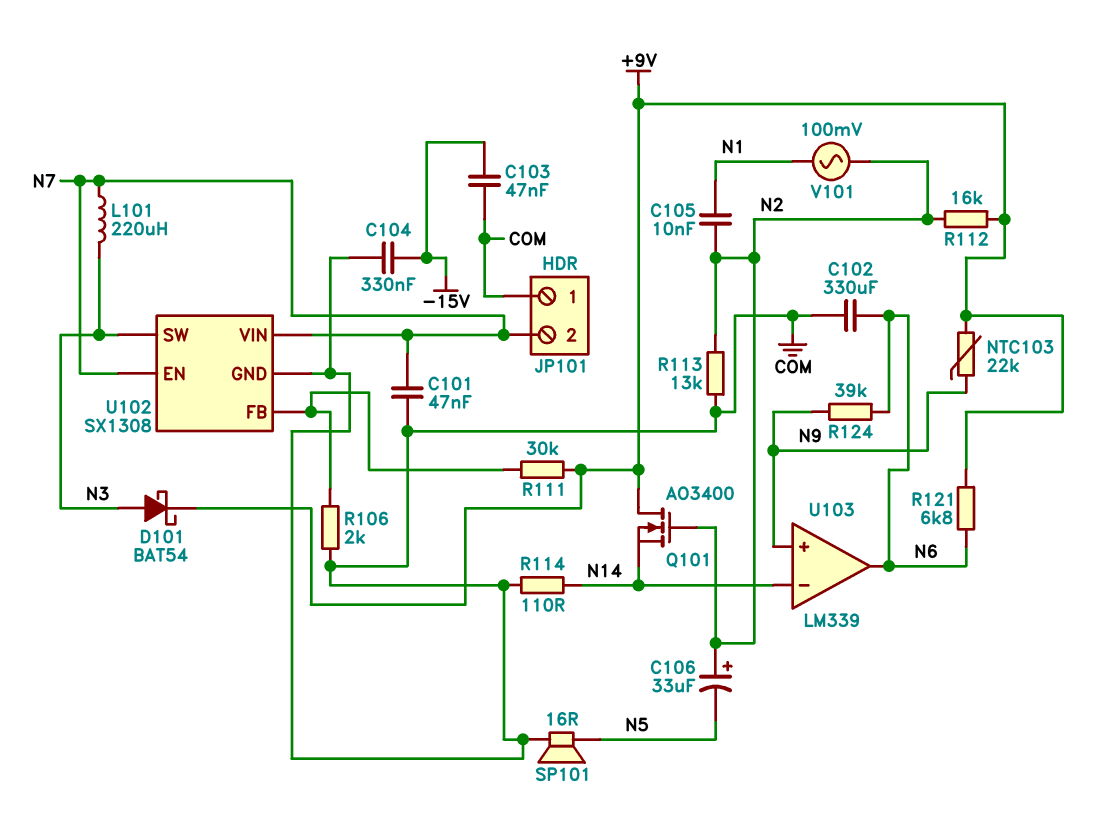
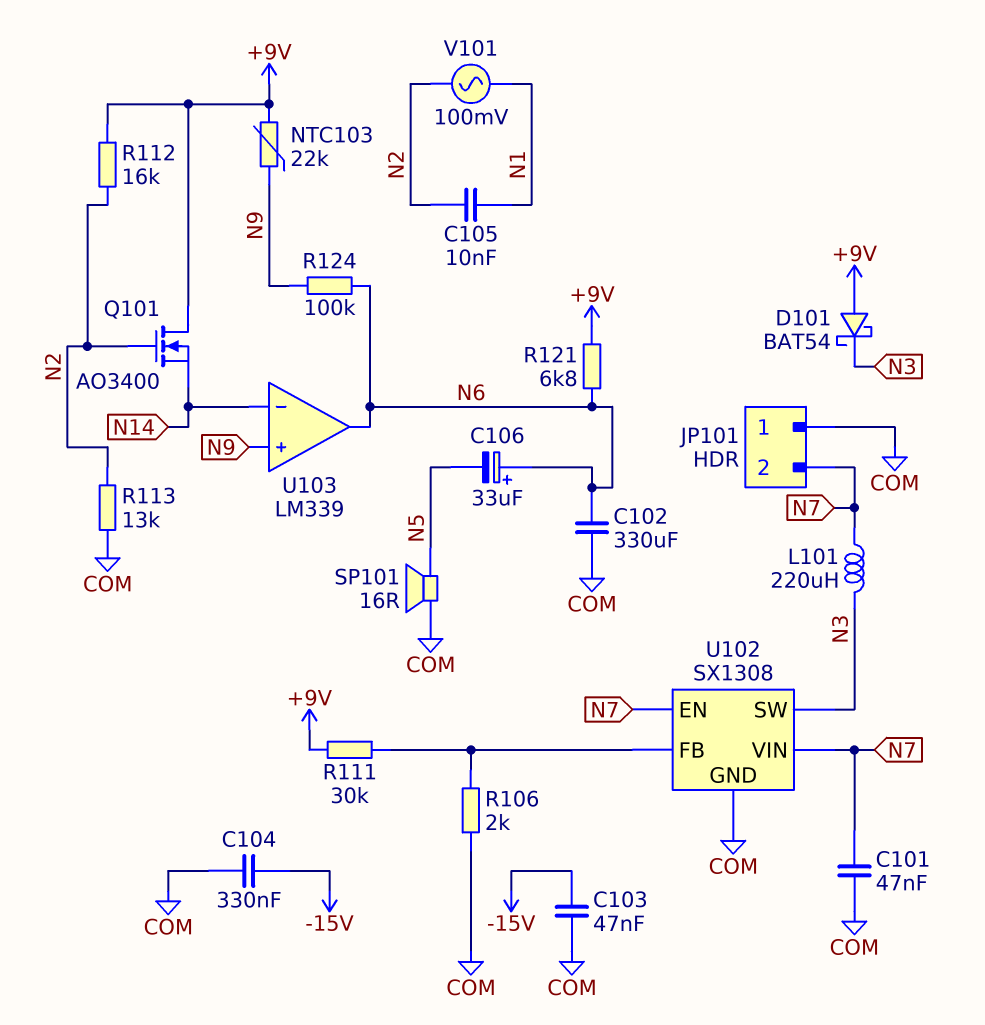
C106: 33uF (plus N2, minus N5) -> 33uF (plus N6, minus N5)
D101: schottky BAT54 (A N3, K +9V) -> schottky BAT54 (A +9V, K N3)
R114: 110 (COM, N14) -> none
R124: 39k (N6, N9) -> 100k (N6, N9)

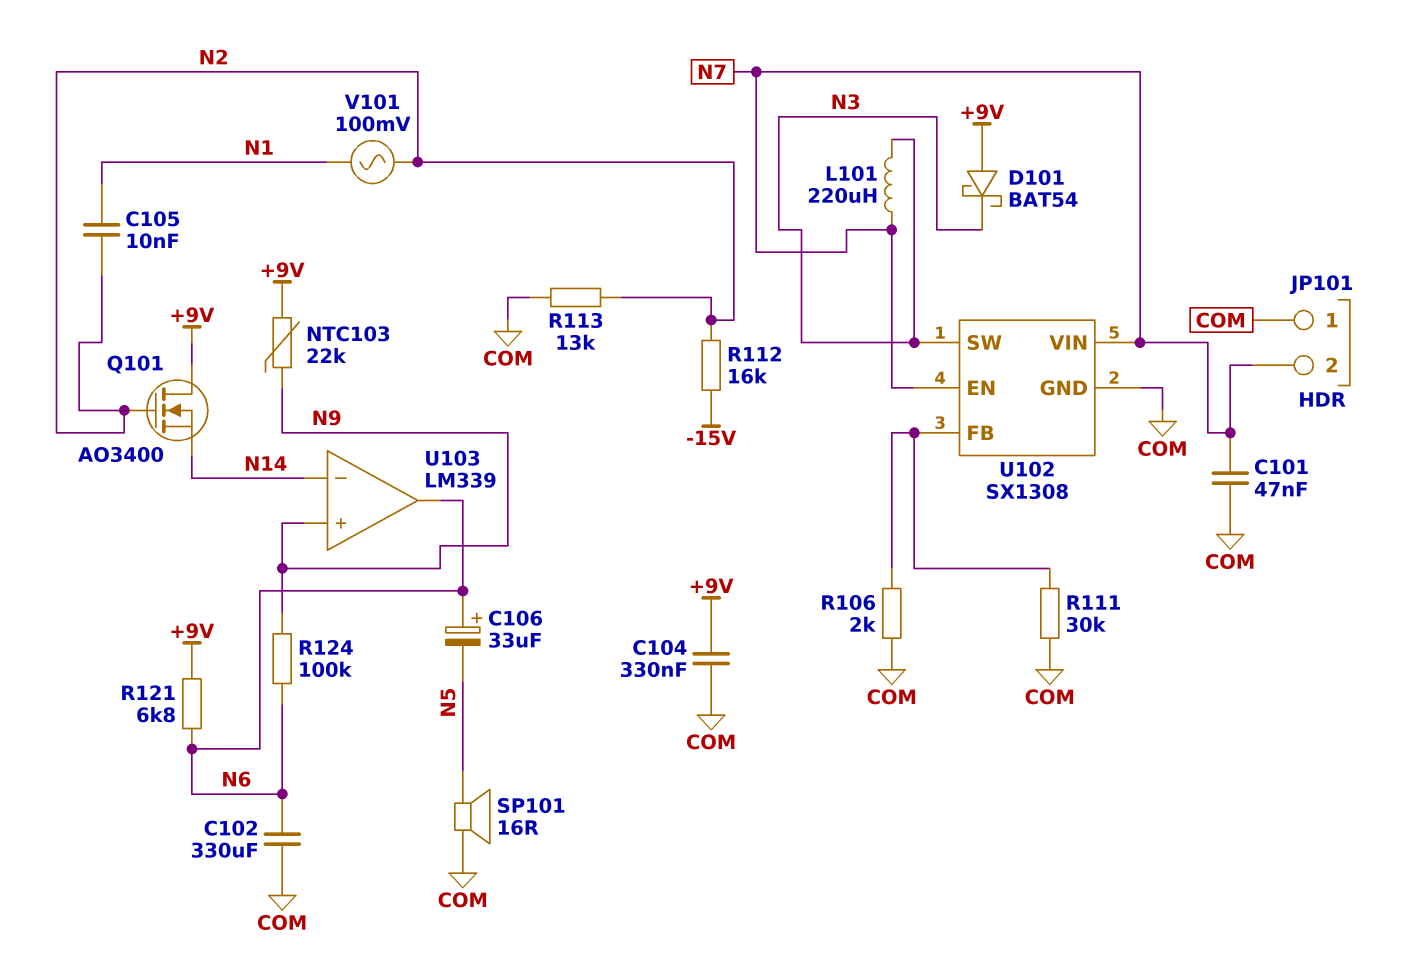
C103: 47nF (-15V, COM) -> none
C104: 330nF (-15V, COM) -> 330nF (+9V, COM)
R111: 30k (+9V, U102/FB) -> 30k (COM, U102/FB)
R112: 16k (+9V, N2) -> 16k (-15V, N2)

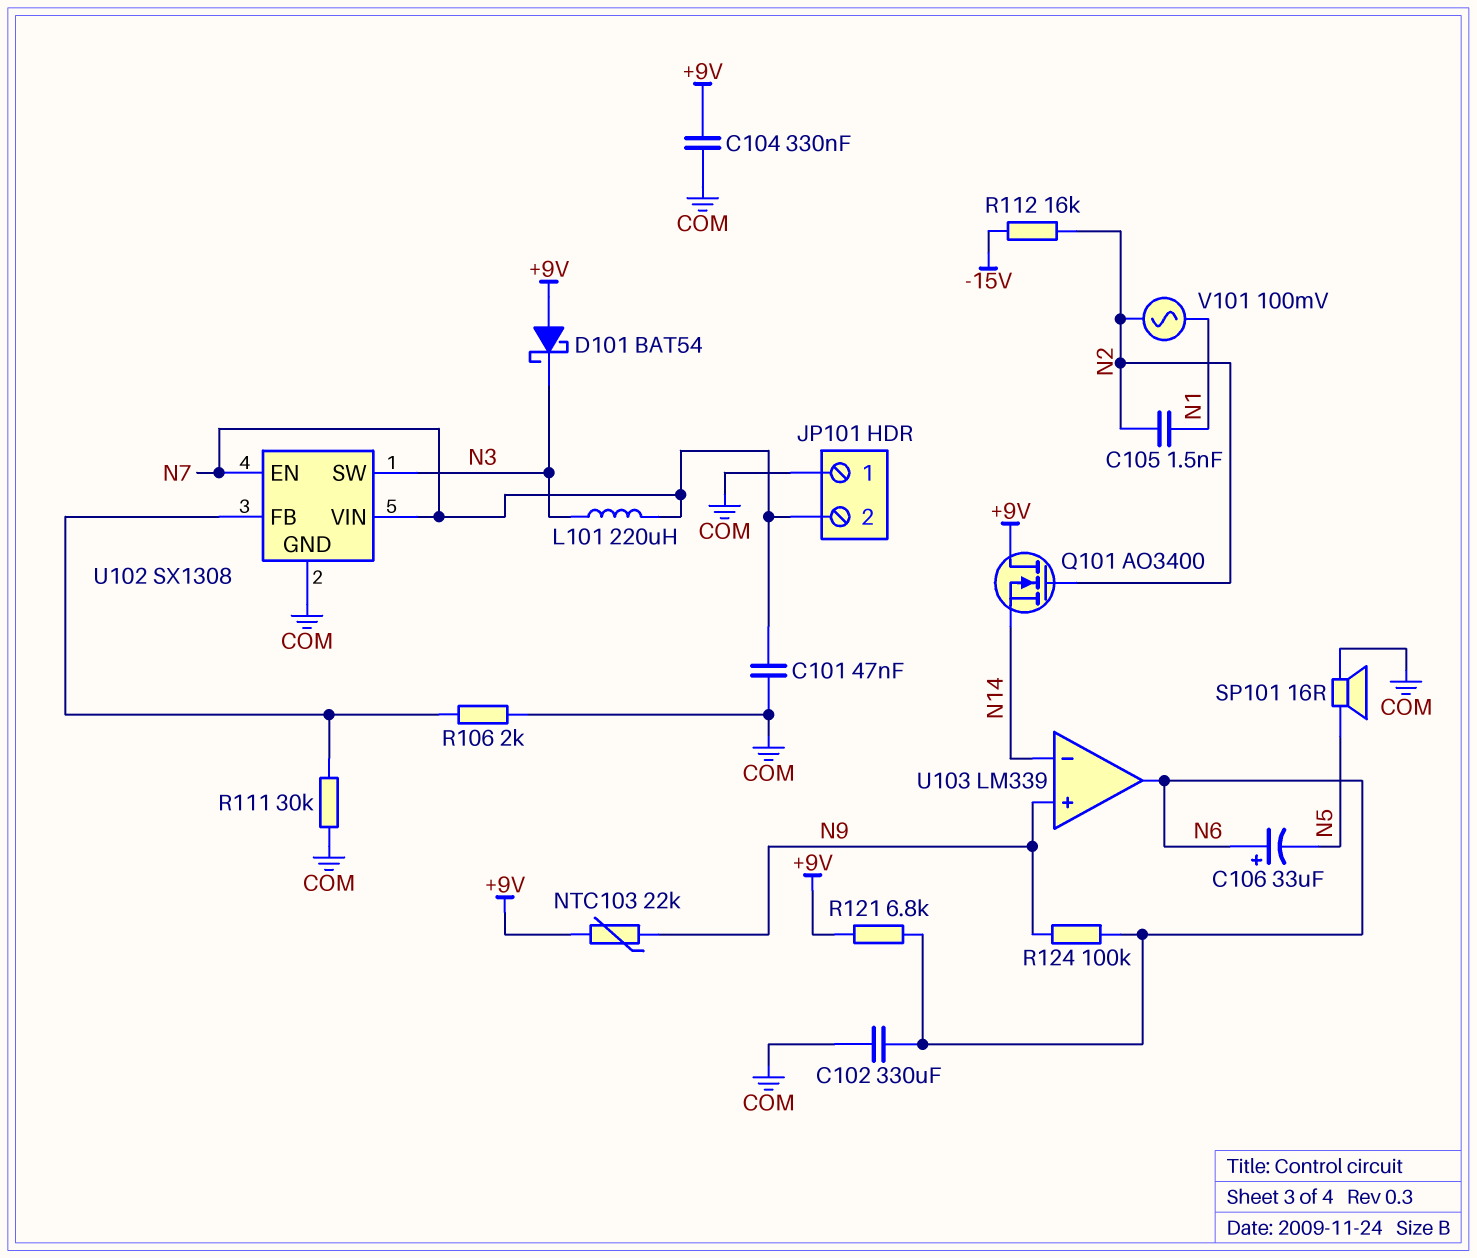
C105: 10nF (N1, N2) -> 1.5nF (N1, N2)
R113: 13k (COM, N2) -> none

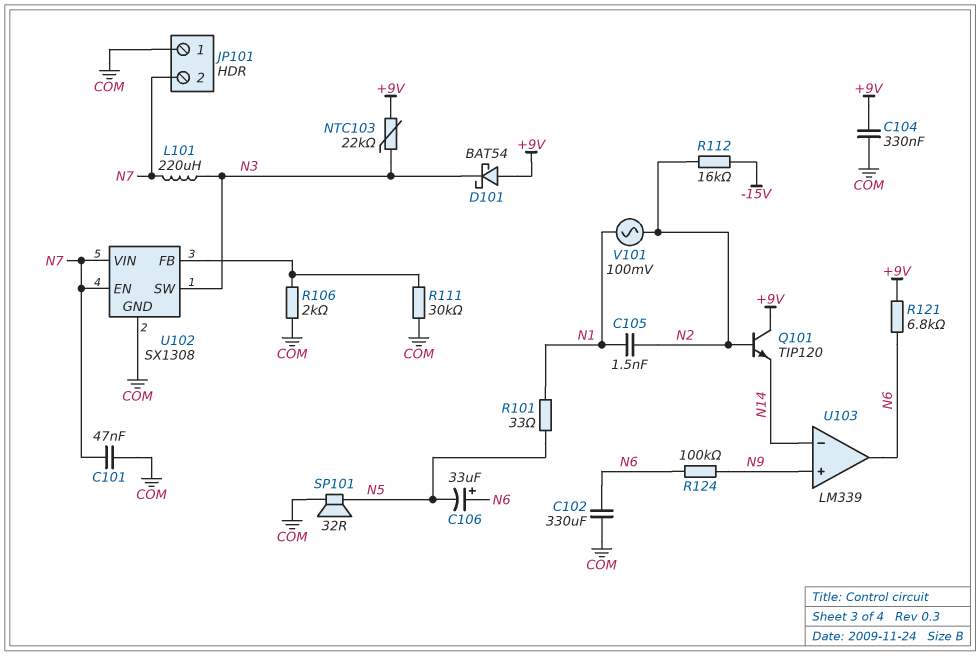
NTC103: 22k (+9V, N9) -> 22k (+9V, N3)
Q101: NMOS AO3400 (G N2, D +9V, S N14) -> NPN TIP120 (B N2, C +9V, E N14)
R101: none -> 33 (N1, N5)
SP101: speaker 16R (COM, N5) -> speaker 32R (COM, N5)

